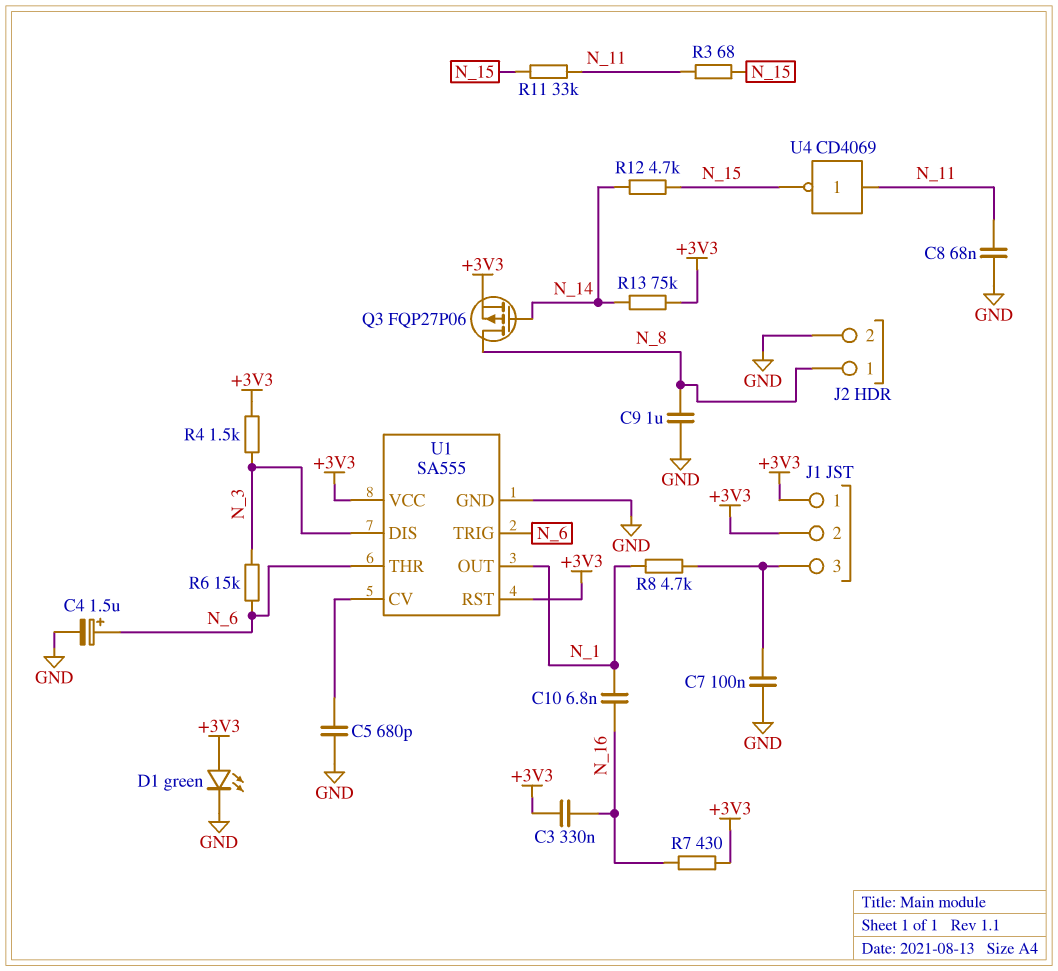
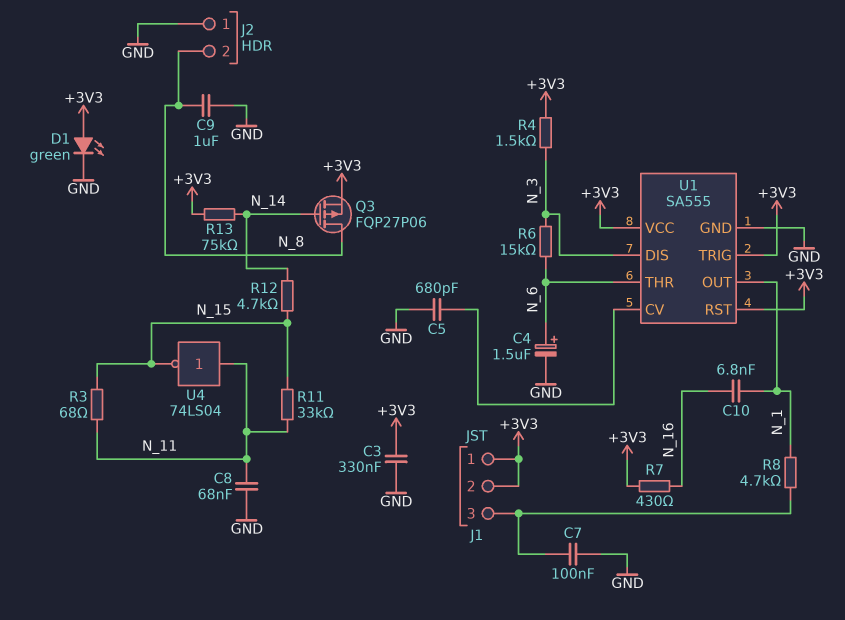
C3: 330nF (+3V3, N_16) -> 330nF (+3V3, GND)
J2 pin 1: N_8 -> GND
J2 pin 2: GND -> N_8
U1 pin TRIG: N_6 -> +3V3
U4: NOT CD4069 (in N_11, out N_15) -> NOT 74LS04 (in N_11, out N_15)

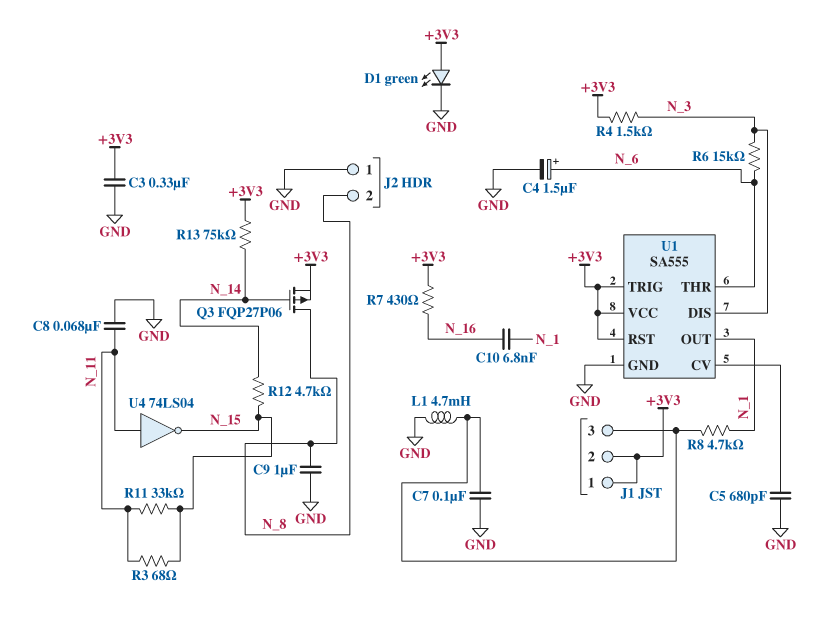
L1: none -> 4.7mH (GND, J1/3)

